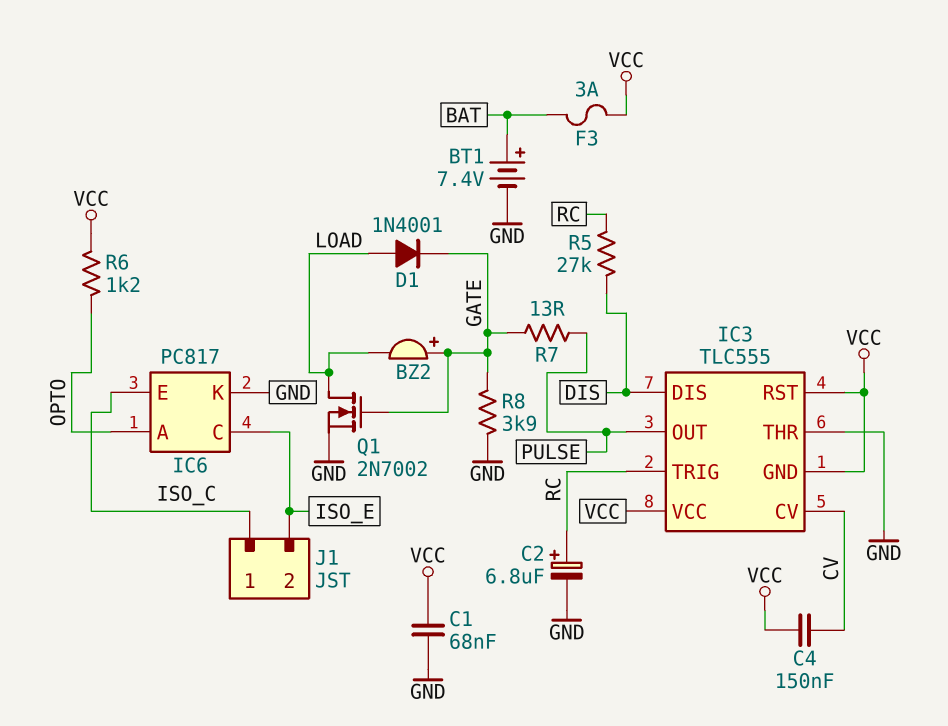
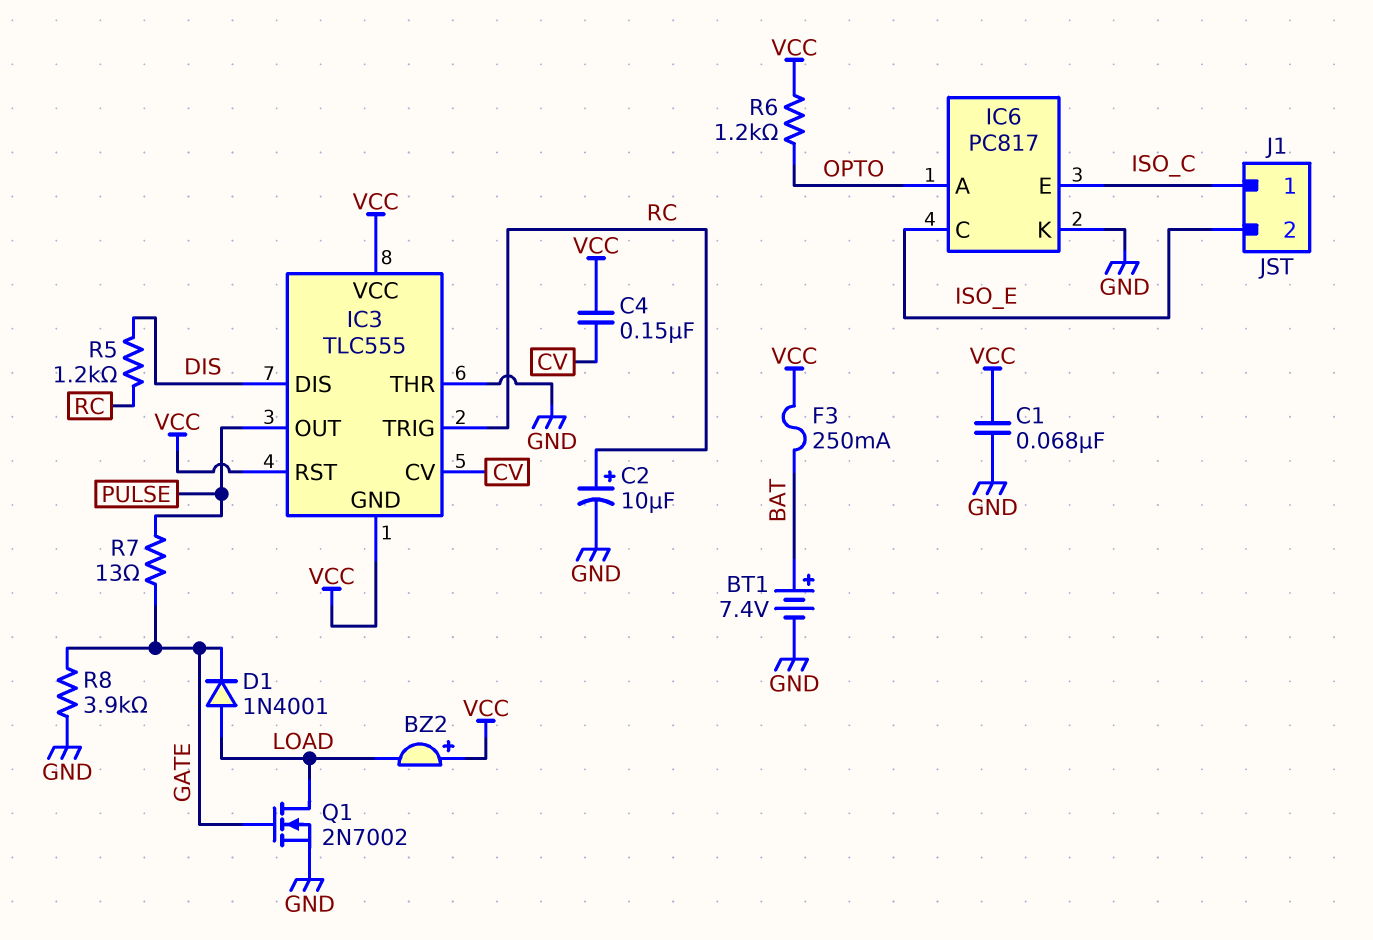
BZ2: buzzer (plus GATE, minus LOAD) -> buzzer (plus VCC, minus LOAD)
C2: 6.8uF (plus RC, minus GND) -> 10uF (plus RC, minus GND)
F3: 3A (BAT, VCC) -> 250mA (BAT, VCC)
R5: 27k (DIS, RC) -> 1.2k (DIS, RC)

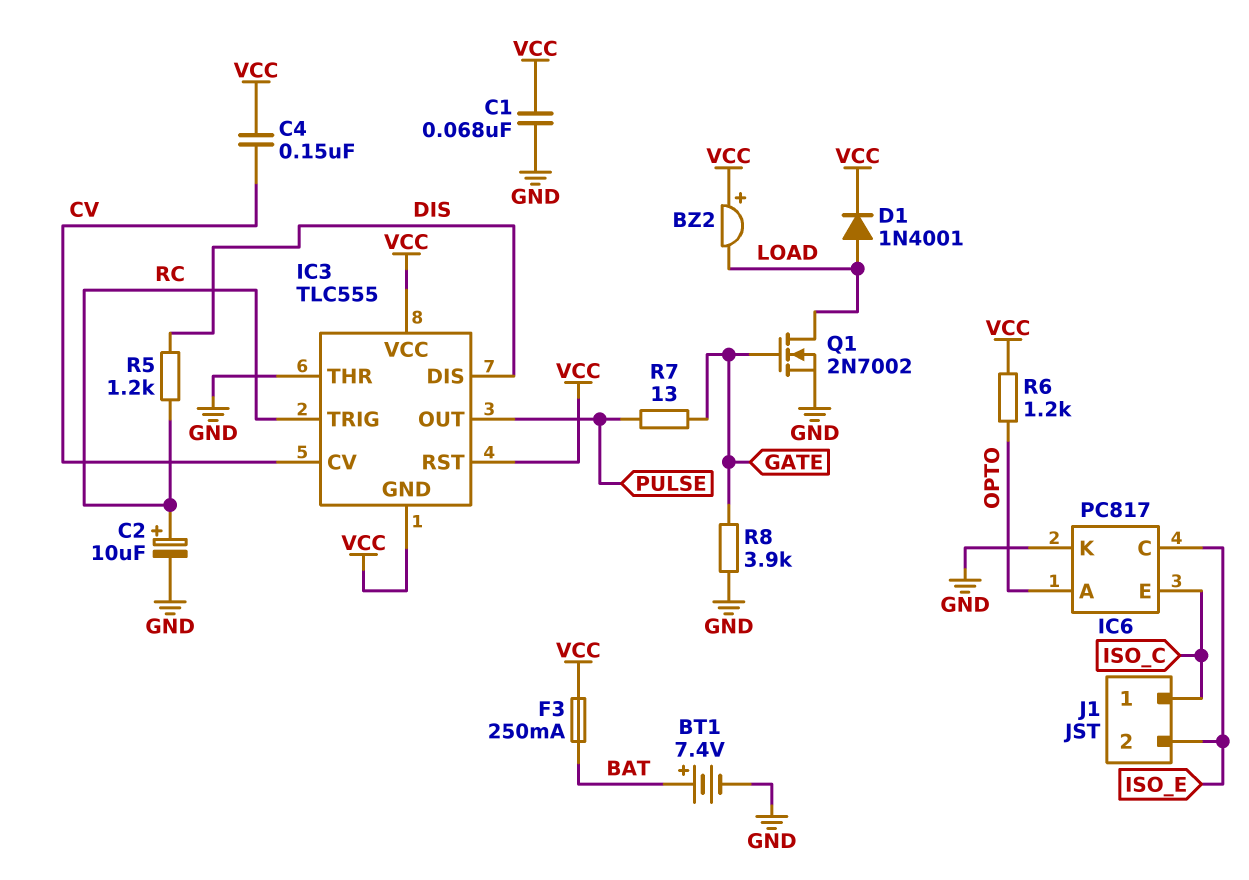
D1: diode 1N4001 (A LOAD, K GATE) -> diode 1N4001 (A LOAD, K VCC)

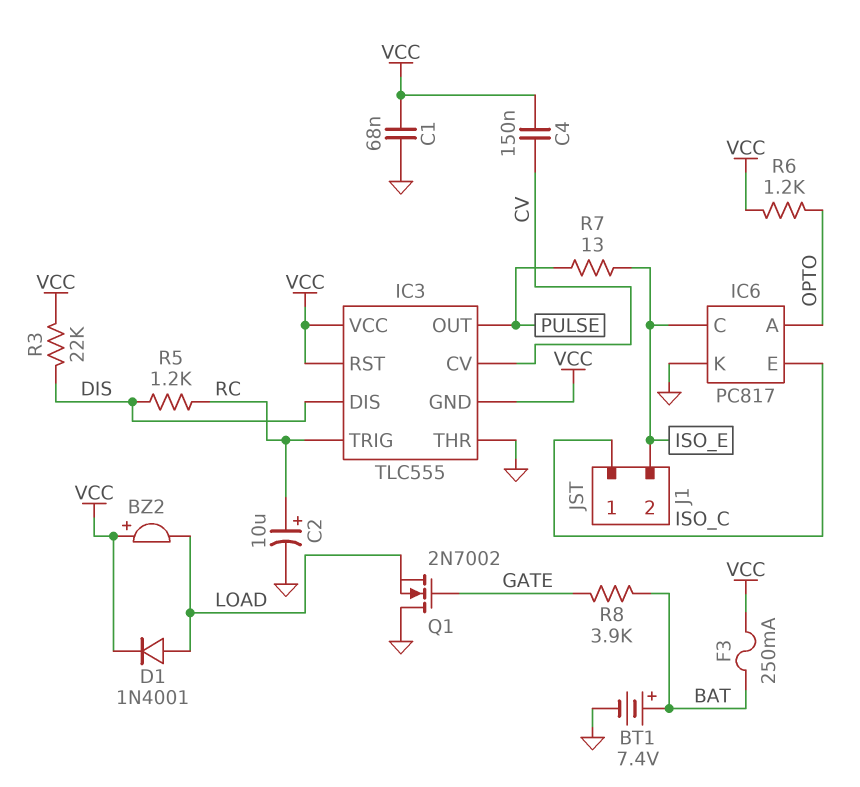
Q1: NMOS 2N7002 (G GATE, D LOAD, S GND) -> NMOS 2N7002 (G GATE, D GND, S LOAD)
R3: none -> 22k (DIS, VCC)
R7: 13 (GATE, PULSE) -> 13 (ISO_E, PULSE)
R8: 3.9k (GATE, GND) -> 3.9k (BAT, GATE)

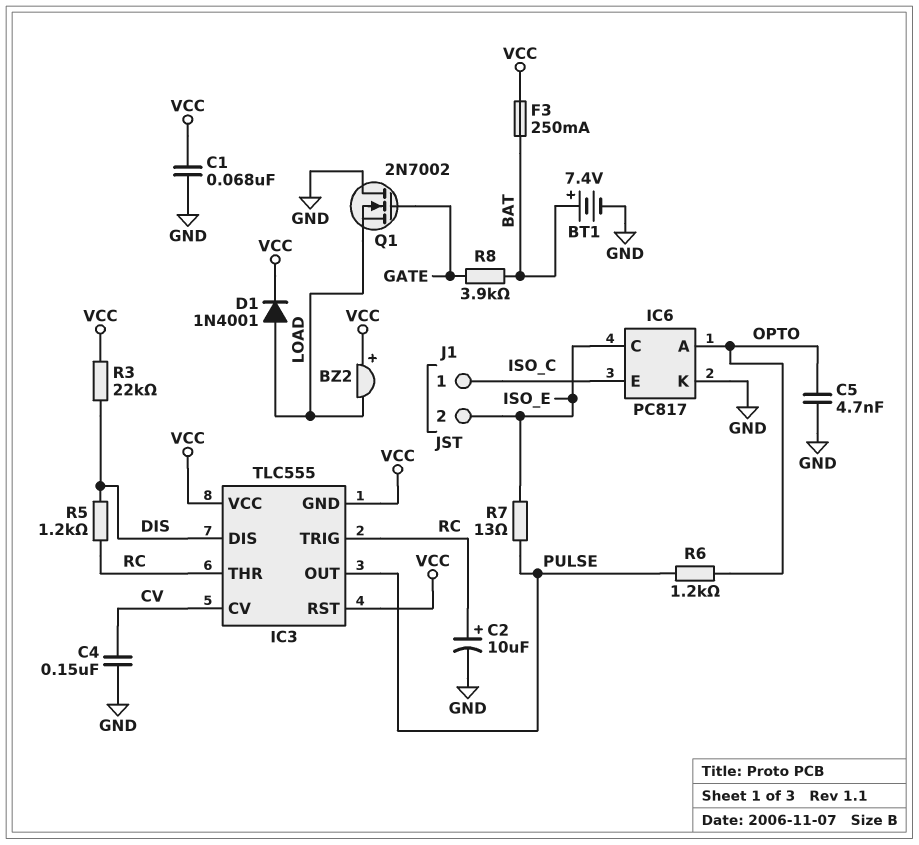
C4: 150nF (CV, VCC) -> 150nF (CV, GND)
C5: none -> 4.7nF (GND, OPTO)
IC3 pin THR: GND -> RC
R6: 1.2k (OPTO, VCC) -> 1.2k (OPTO, PULSE)

